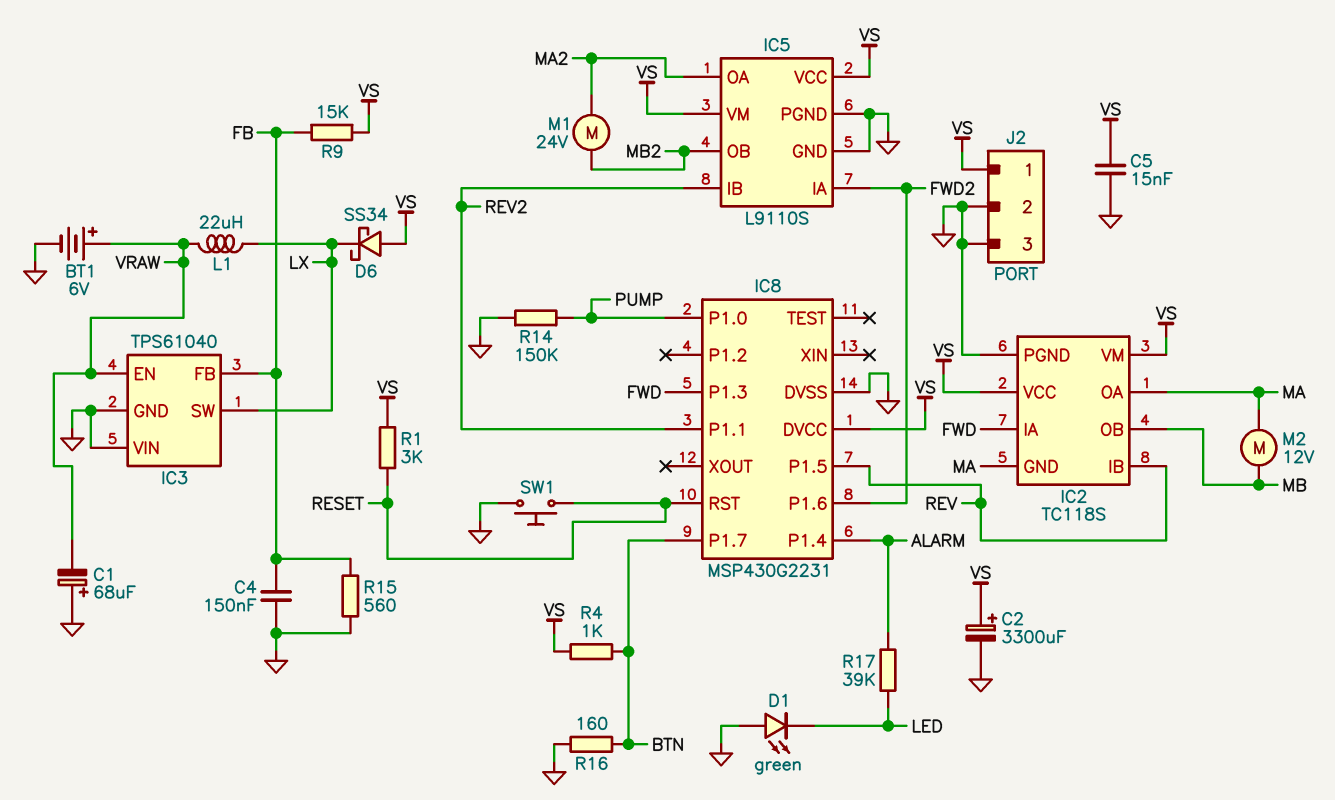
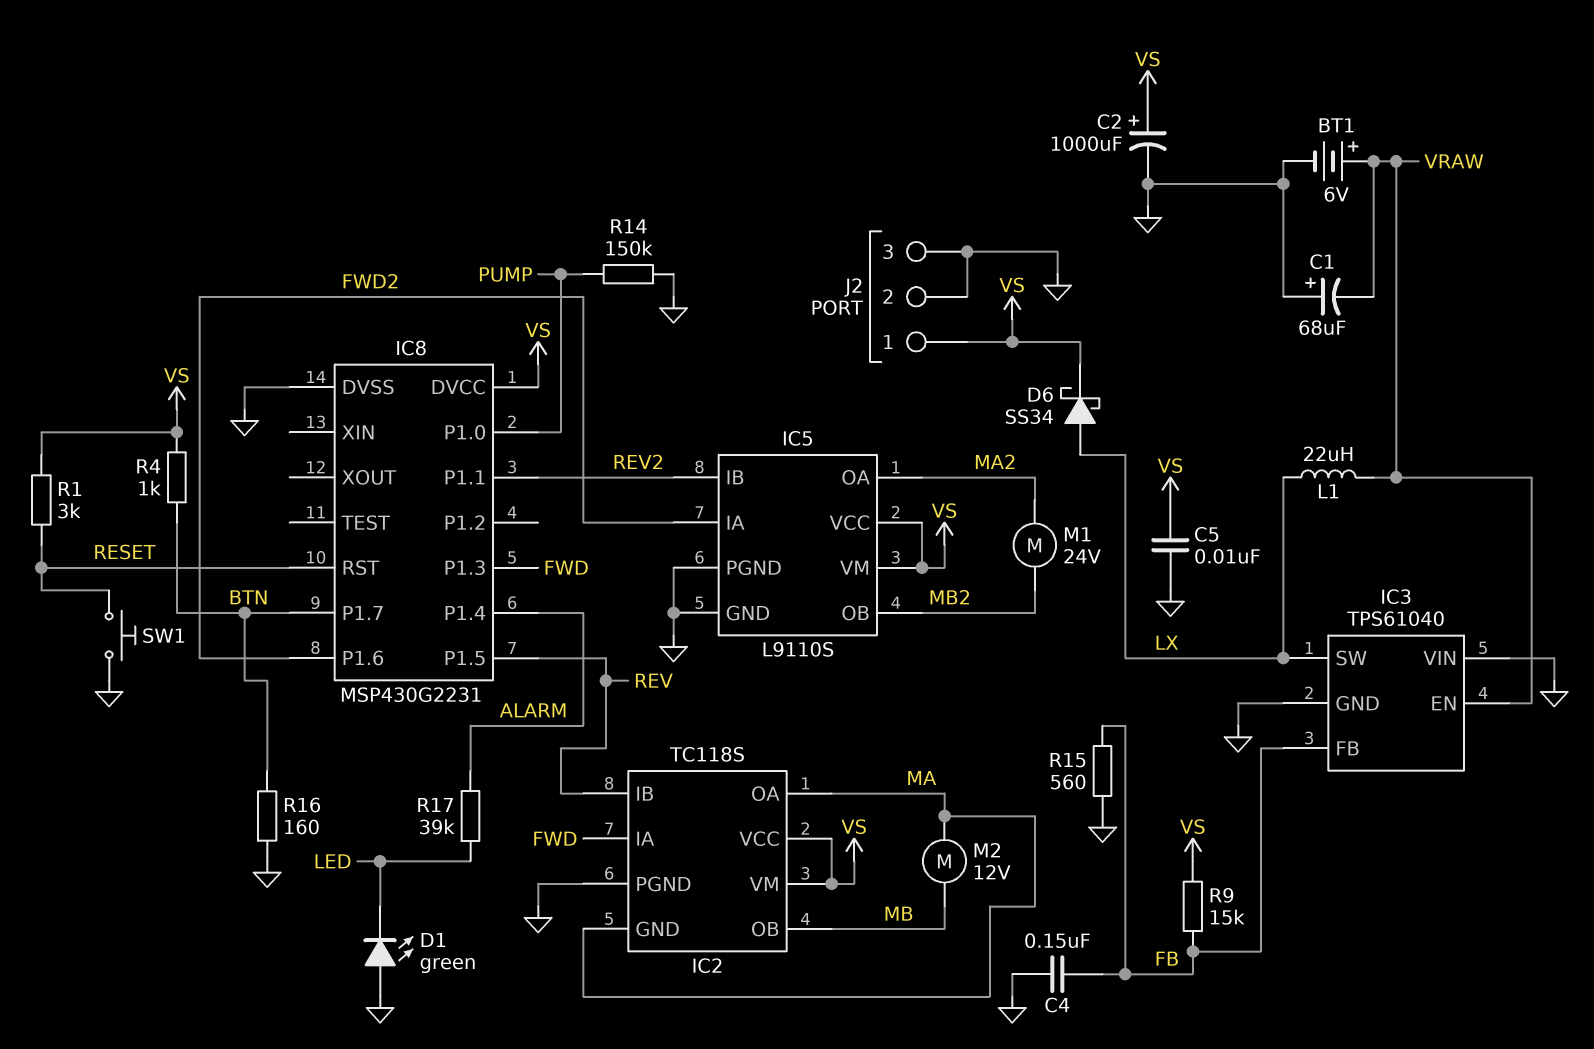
C2: 3300uF (plus VS, minus GND) -> 1000uF (plus VS, minus GND)
C5: 15nF (GND, VS) -> 10nF (GND, VS)
D6: schottky SS34 (A VS, K LX) -> schottky SS34 (A LX, K VS)

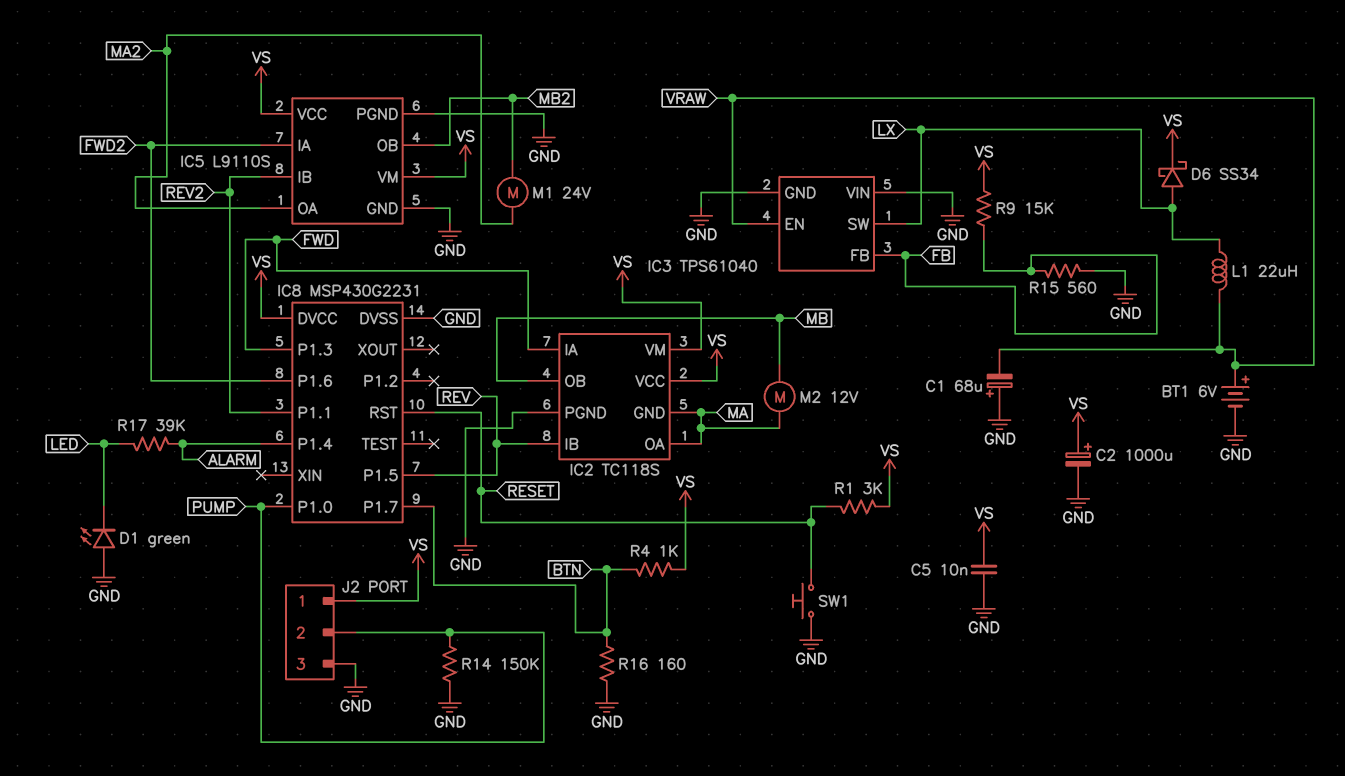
C4: 150nF (FB, GND) -> none
J2 pin 2: GND -> PUMP

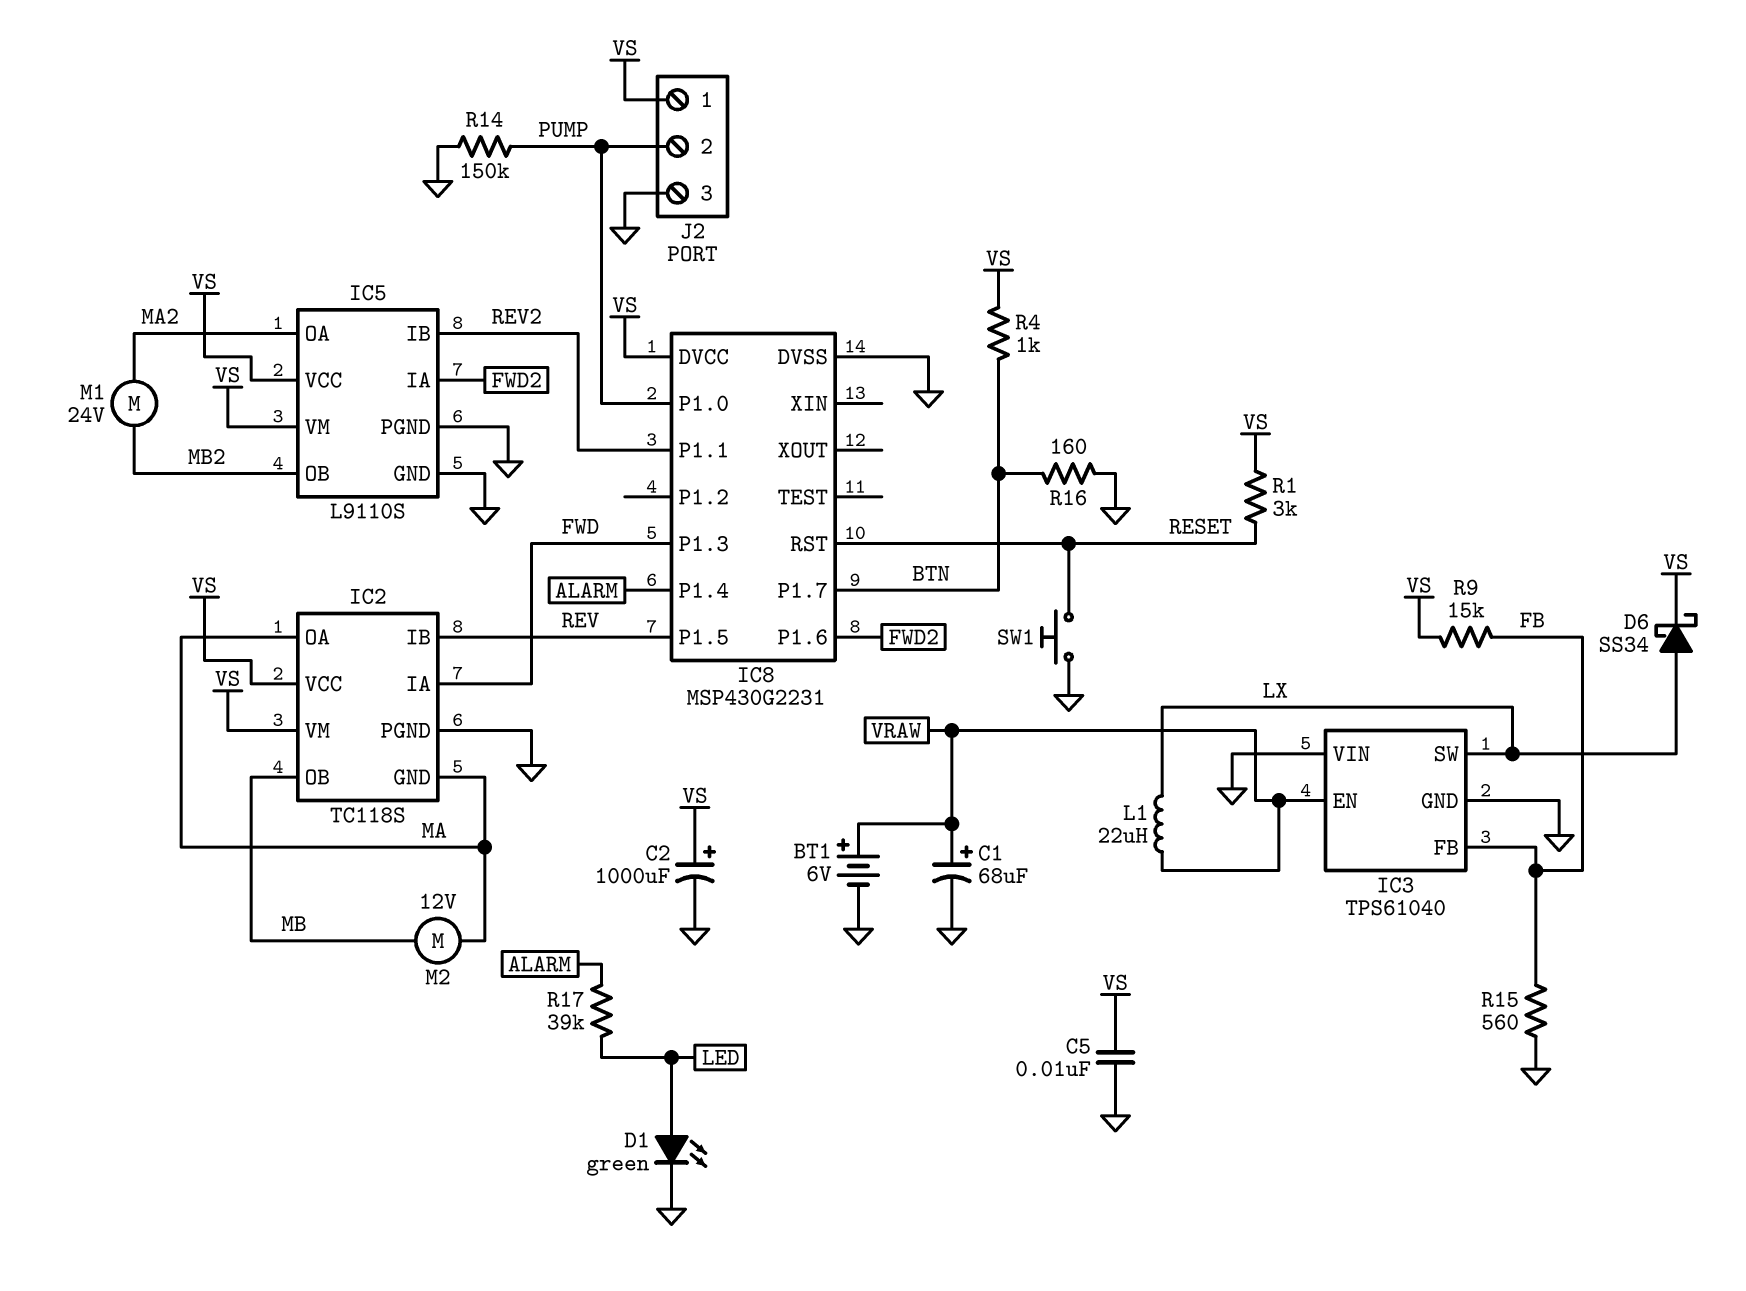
C1: 68uF (plus GND, minus VRAW) -> 68uF (plus VRAW, minus GND)
D1: LED green (A GND, K LED) -> LED green (A LED, K GND)

